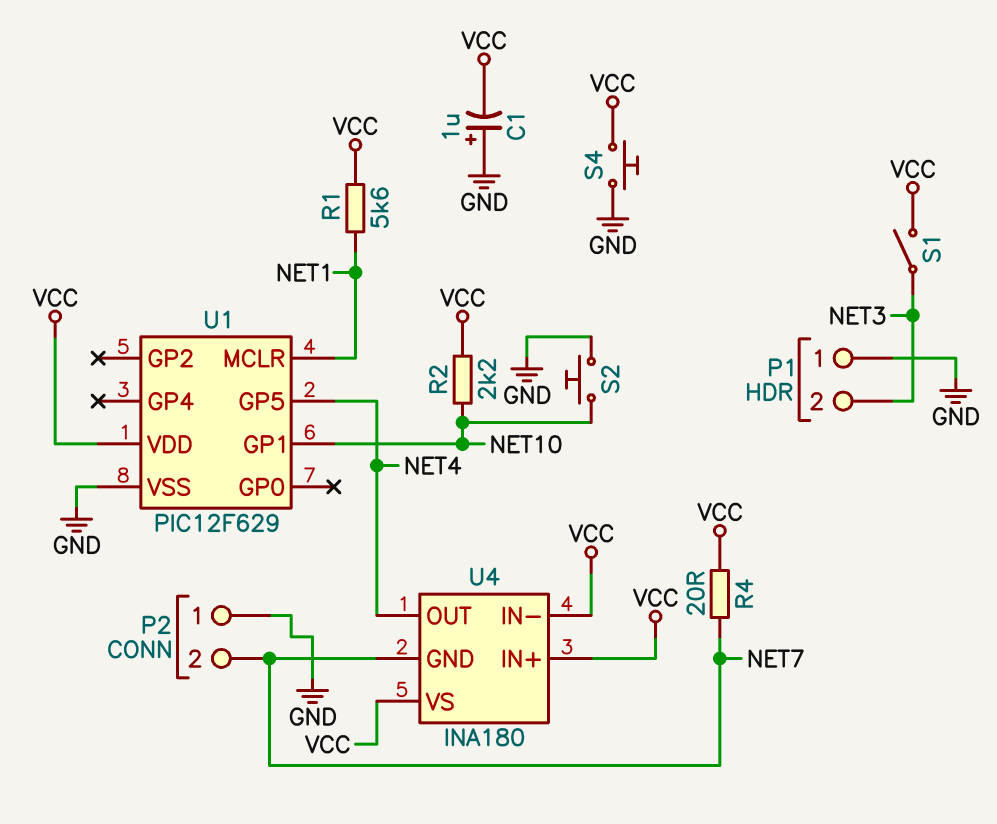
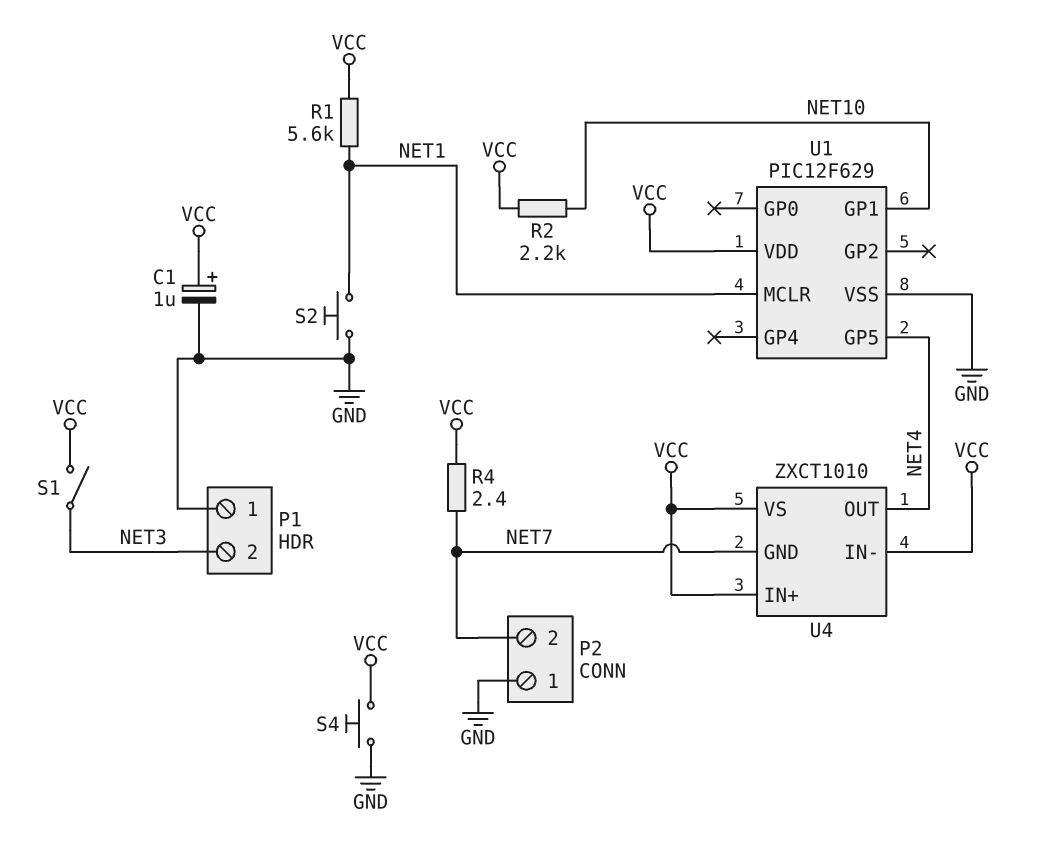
C1: 1uF (plus GND, minus VCC) -> 1uF (plus VCC, minus GND)
R4: 20 (NET7, VCC) -> 2.4 (NET7, VCC)
S2: button (GND, NET10) -> button (GND, NET1)
U4: INA180 -> ZXCT1010

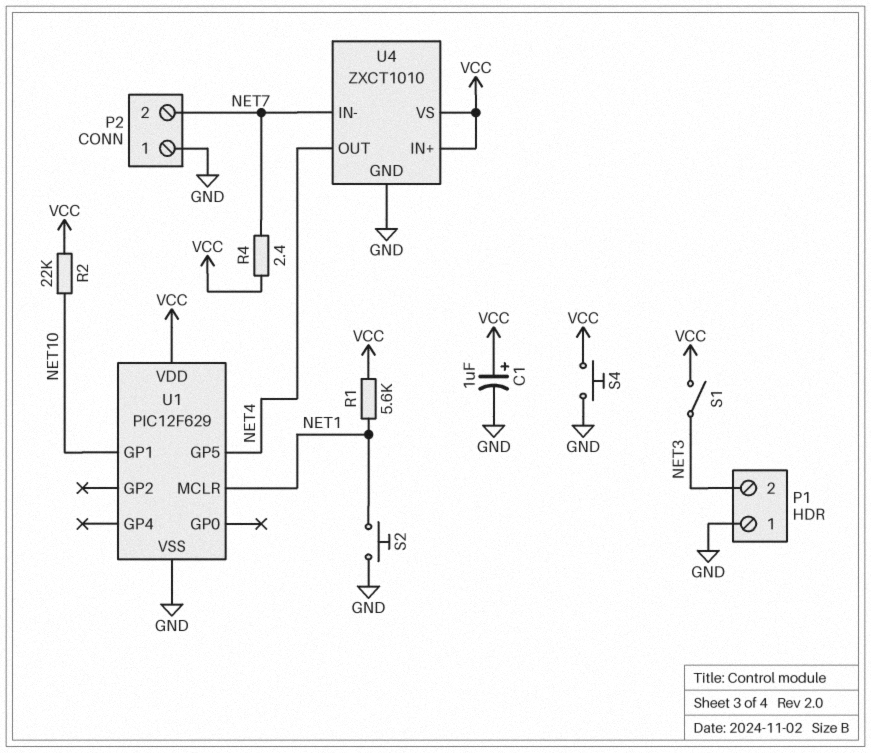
R2: 2.2k (NET10, VCC) -> 22k (NET10, VCC)
U4 pin GND: NET7 -> GND
U4 pin IN-: VCC -> NET7

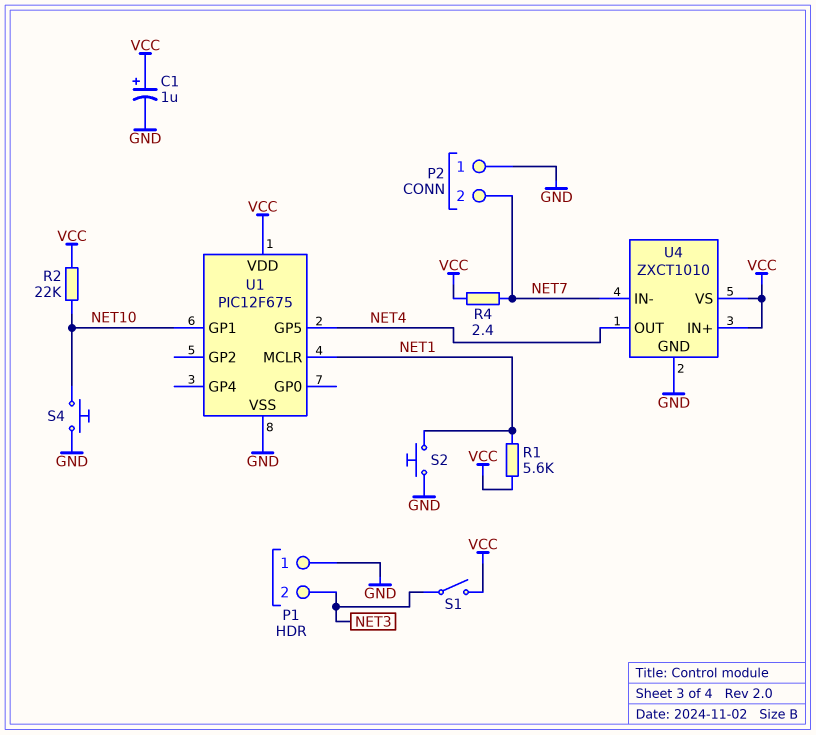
S4: button (GND, VCC) -> button (GND, NET10)
U1: PIC12F629 -> PIC12F675

